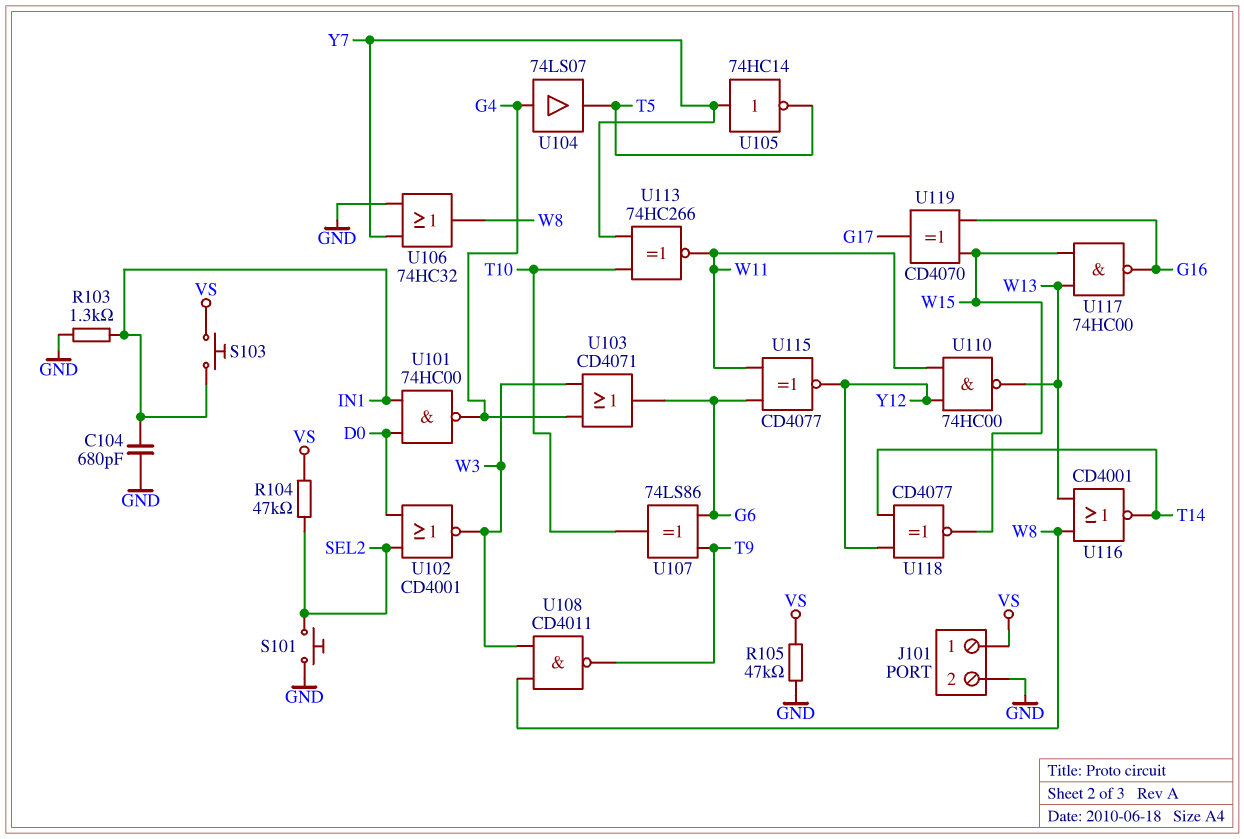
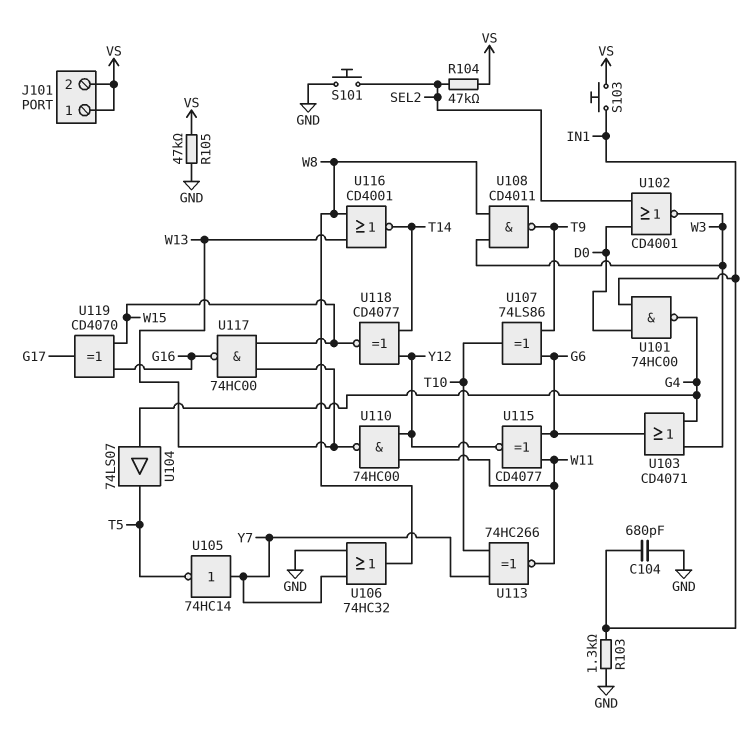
J101 pin 2: GND -> VS

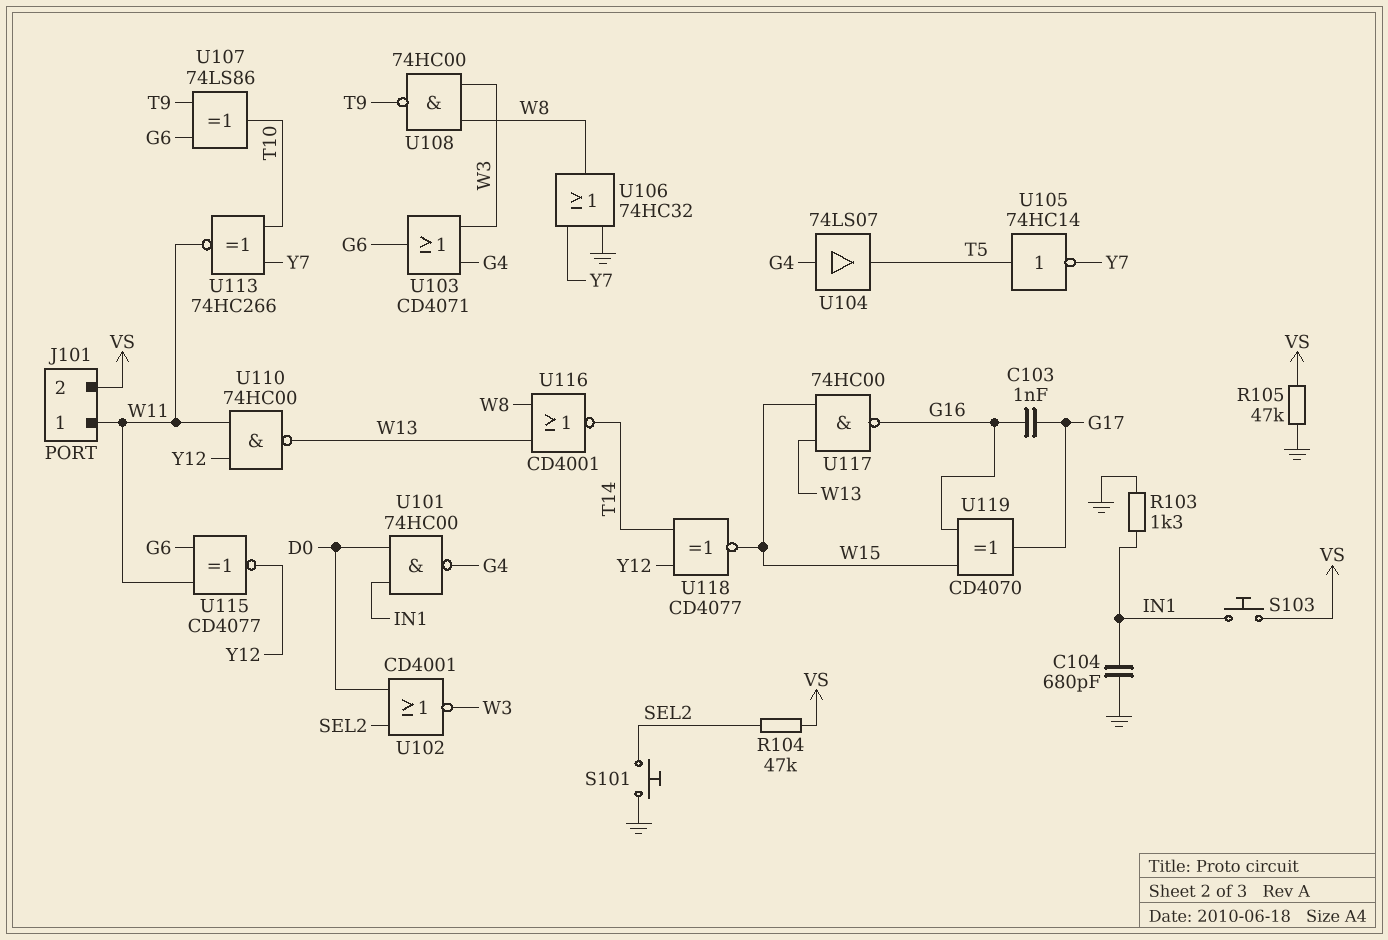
C103: none -> 1nF (G16, G17)
J101 pin 1: VS -> W11
U105: NOT 74HC14 (in Y7, out T5) -> NOT 74HC14 (in T5, out Y7)
U108: NAND CD4011 (in W3, in W8, out T9) -> NAND 74HC00 (in W3, in W8, out T9)

